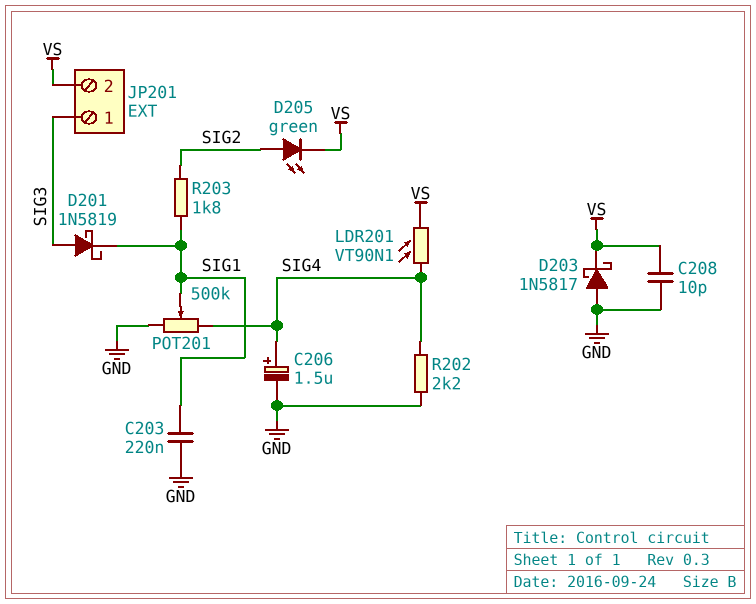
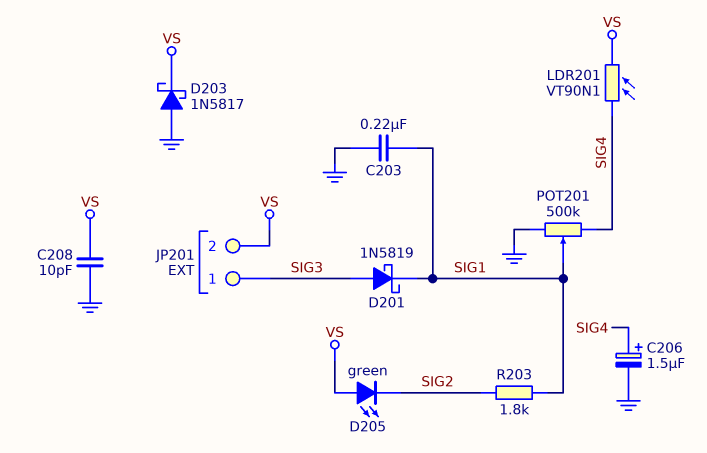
D205: LED green (A SIG2, K VS) -> LED green (A VS, K SIG2)
R202: 2.2k (GND, SIG4) -> none

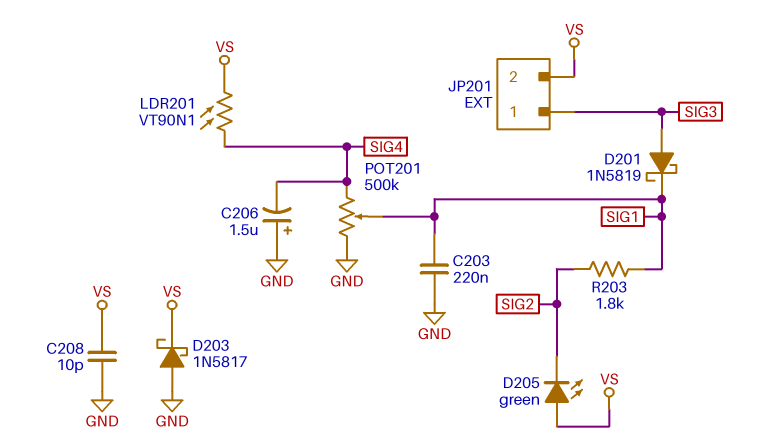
C206: 1.5uF (plus SIG4, minus GND) -> 1.5uF (plus GND, minus SIG4)

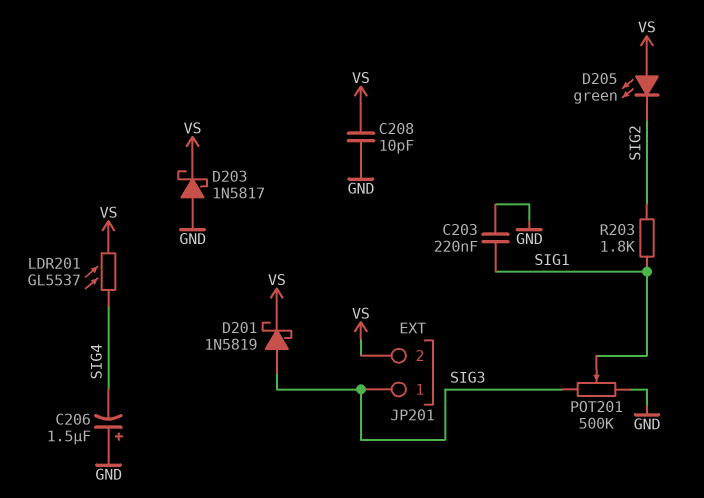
D201: schottky 1N5819 (A SIG3, K SIG1) -> schottky 1N5819 (A SIG3, K VS)
LDR201: VT90N1 (SIG4, VS) -> GL5537 (SIG4, VS)
POT201: 500k (GND, SIG4, wiper SIG1) -> 500k (GND, SIG3, wiper SIG1)

